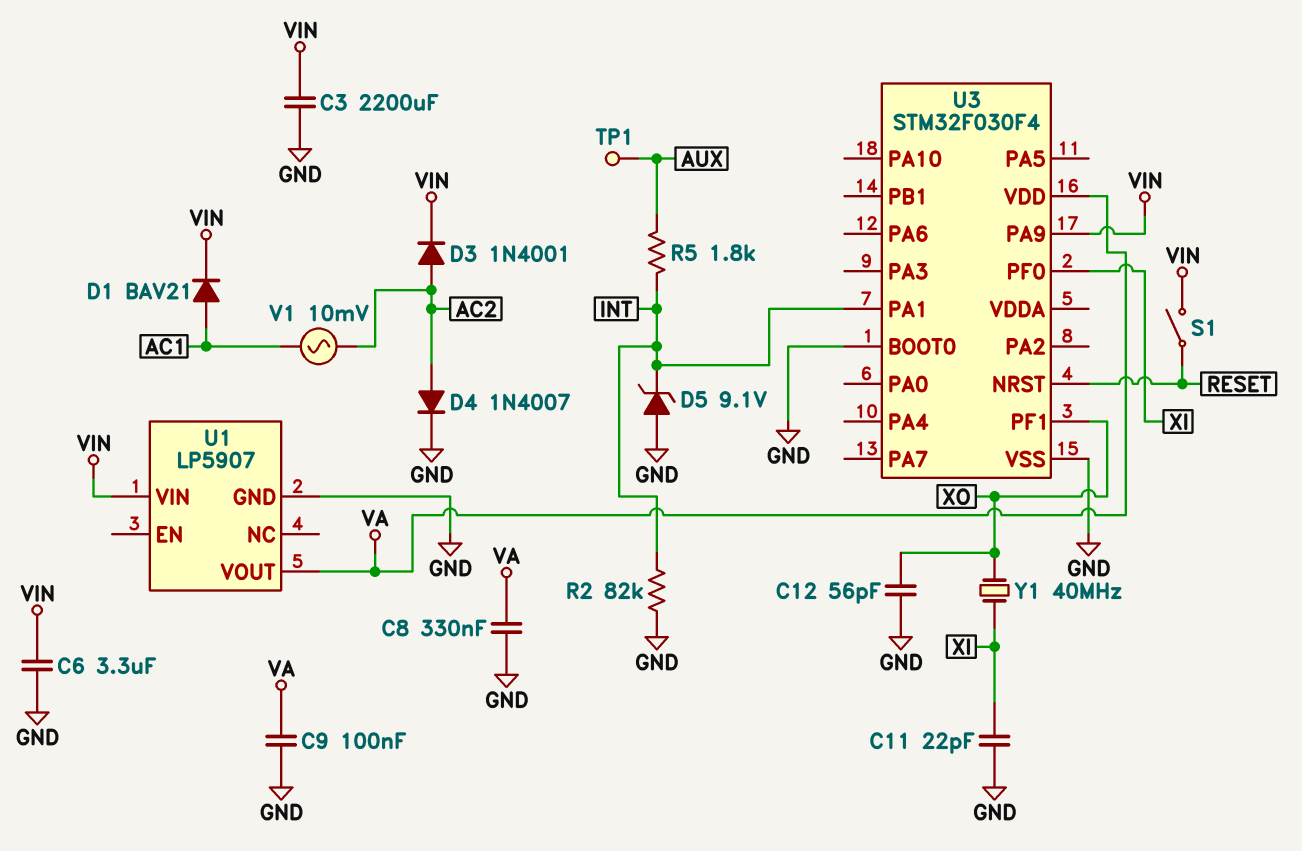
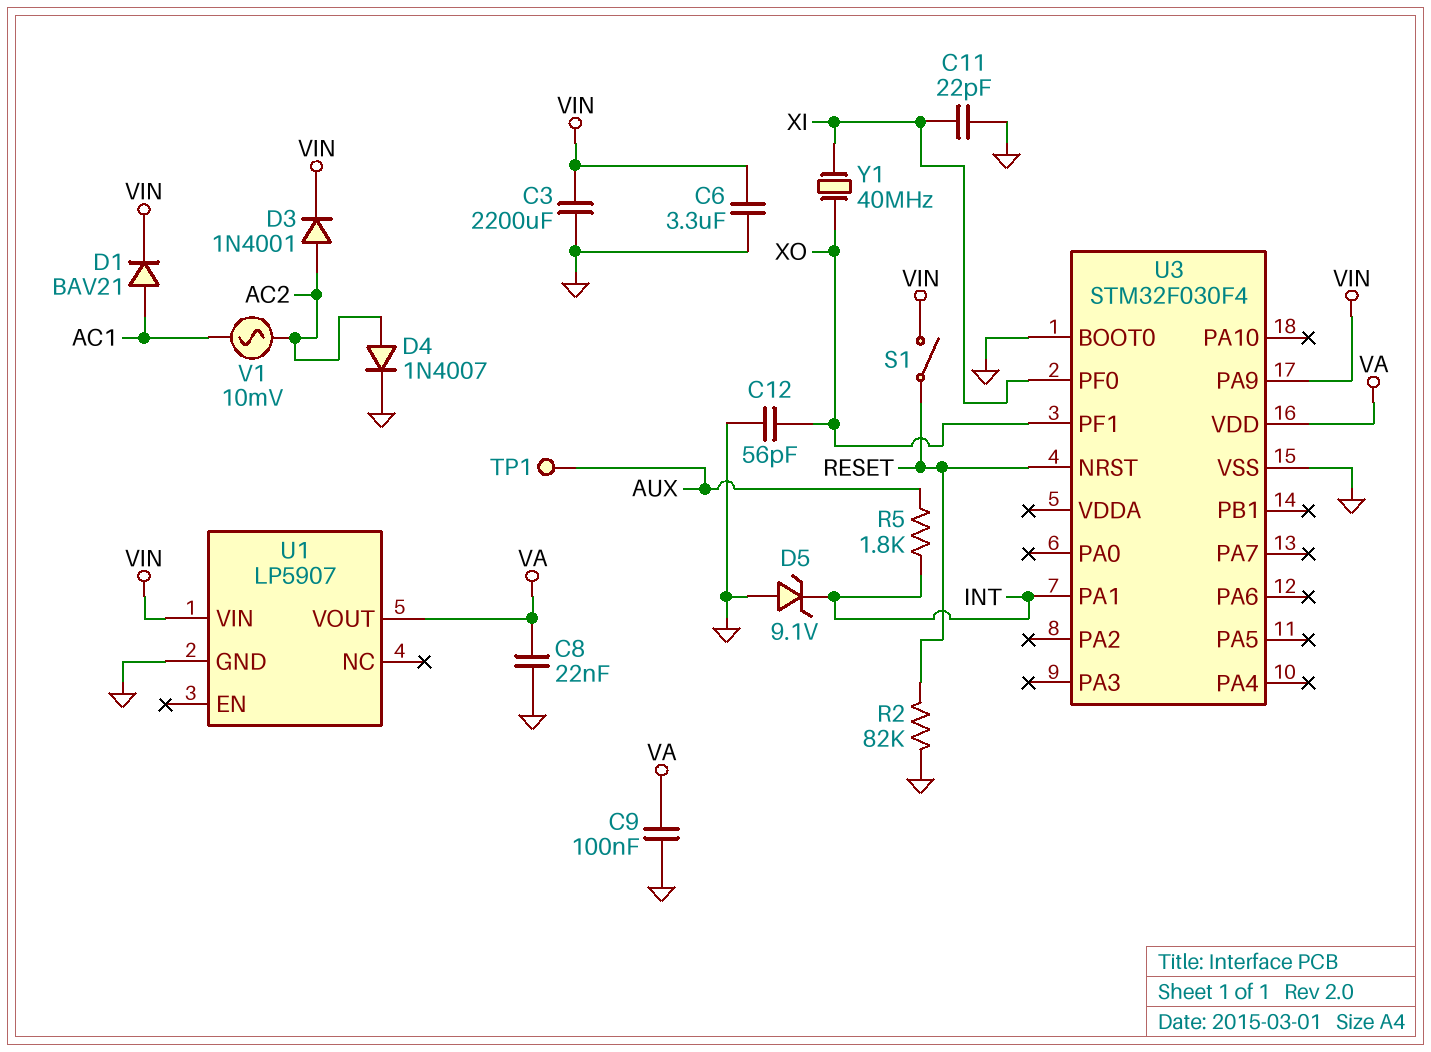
C8: 330nF (GND, VA) -> 22nF (GND, VA)
R2: 82k (GND, INT) -> 82k (GND, RESET)

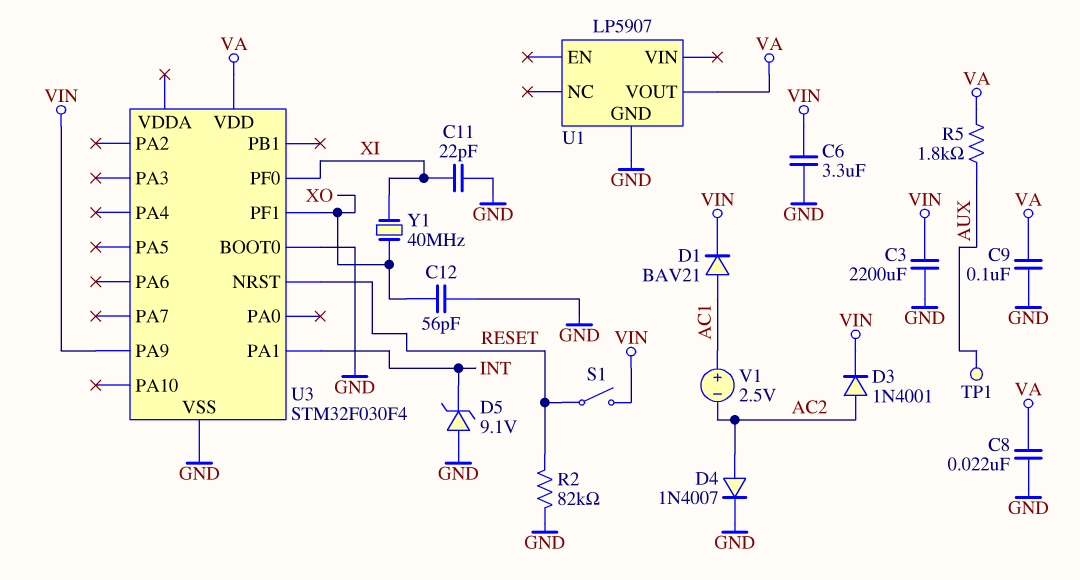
R5: 1.8k (AUX, INT) -> 1.8k (AUX, VA)
U1 pin VIN: VIN -> none
V1: AC 10mV (AC1, AC2) -> 2.5V (plus AC1, minus AC2)

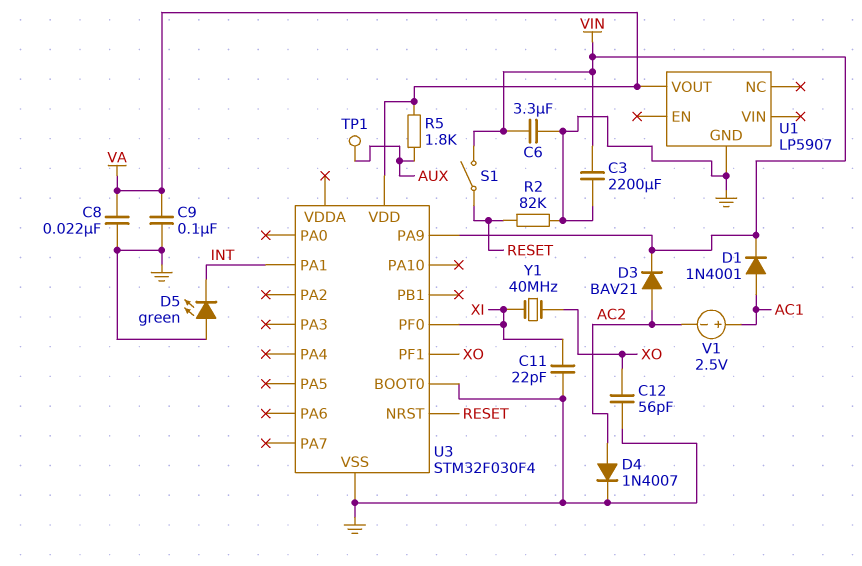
D1: diode BAV21 (A AC1, K VIN) -> diode 1N4001 (A AC1, K VIN)
D3: diode 1N4001 (A AC2, K VIN) -> diode BAV21 (A AC2, K VIN)
D5: zener 9.1V (A GND, K INT) -> LED green (A GND, K INT)

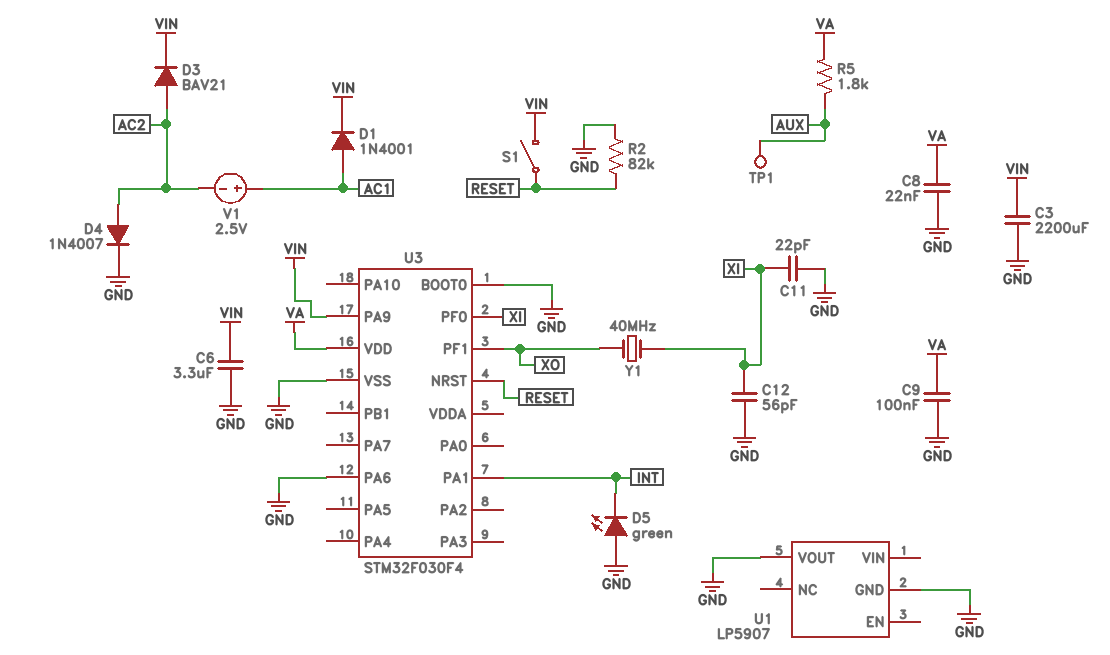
C12: 56pF (GND, XO) -> 56pF (GND, XI)
U1 pin VOUT: VA -> GND
U3 pin PA6: none -> GND

